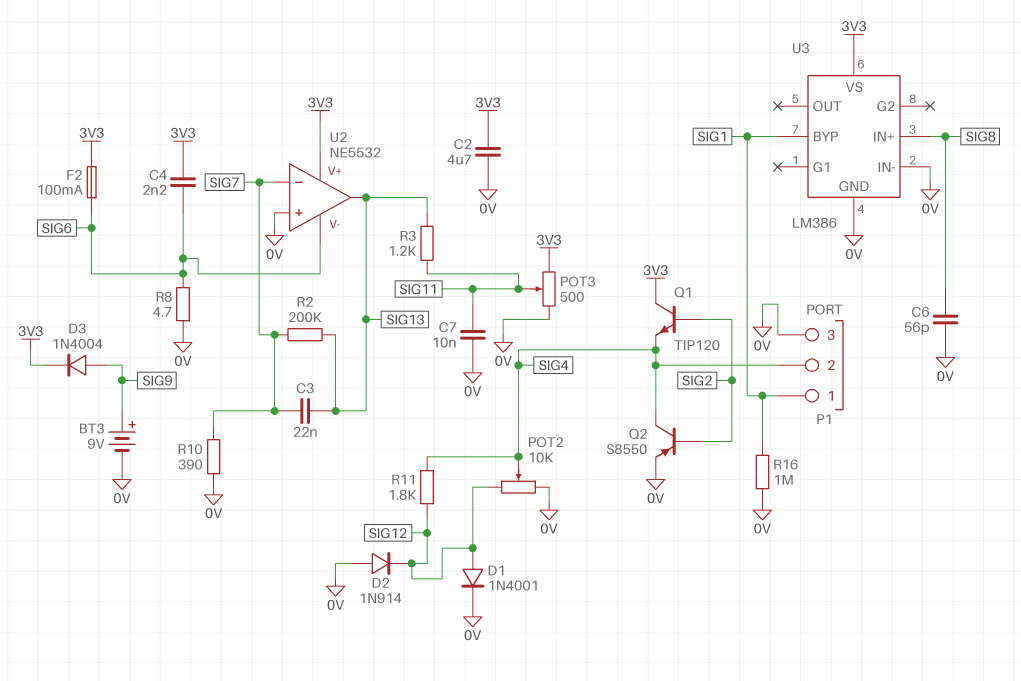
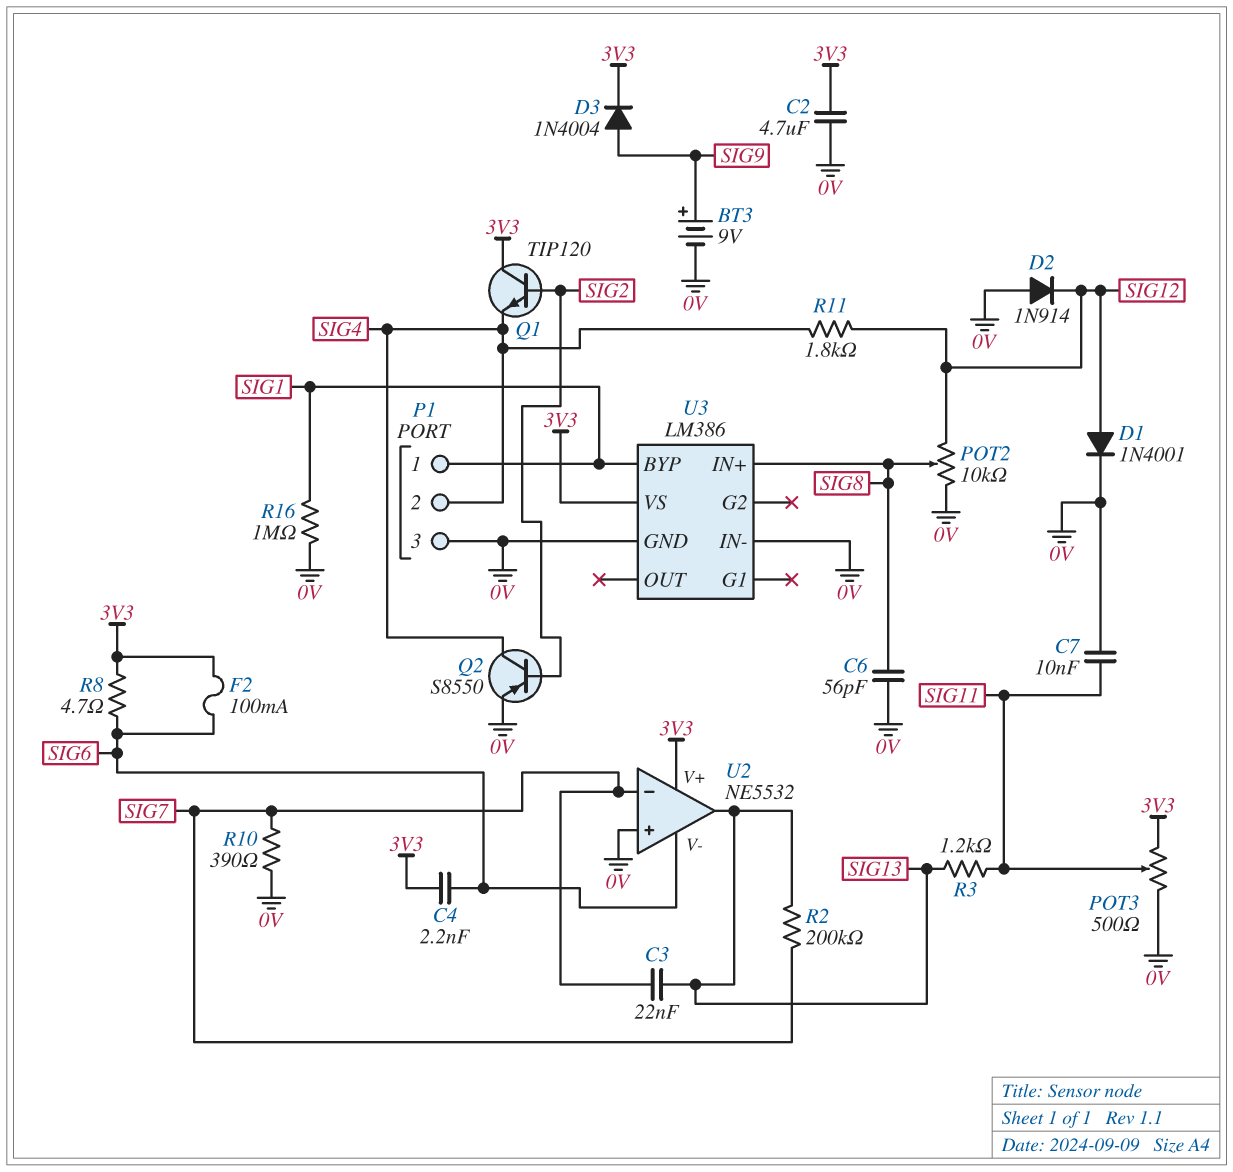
POT2: 10k (0V, SIG12, wiper SIG4) -> 10k (0V, SIG12, wiper SIG8)
R8: 4.7 (0V, SIG6) -> 4.7 (3V3, SIG6)

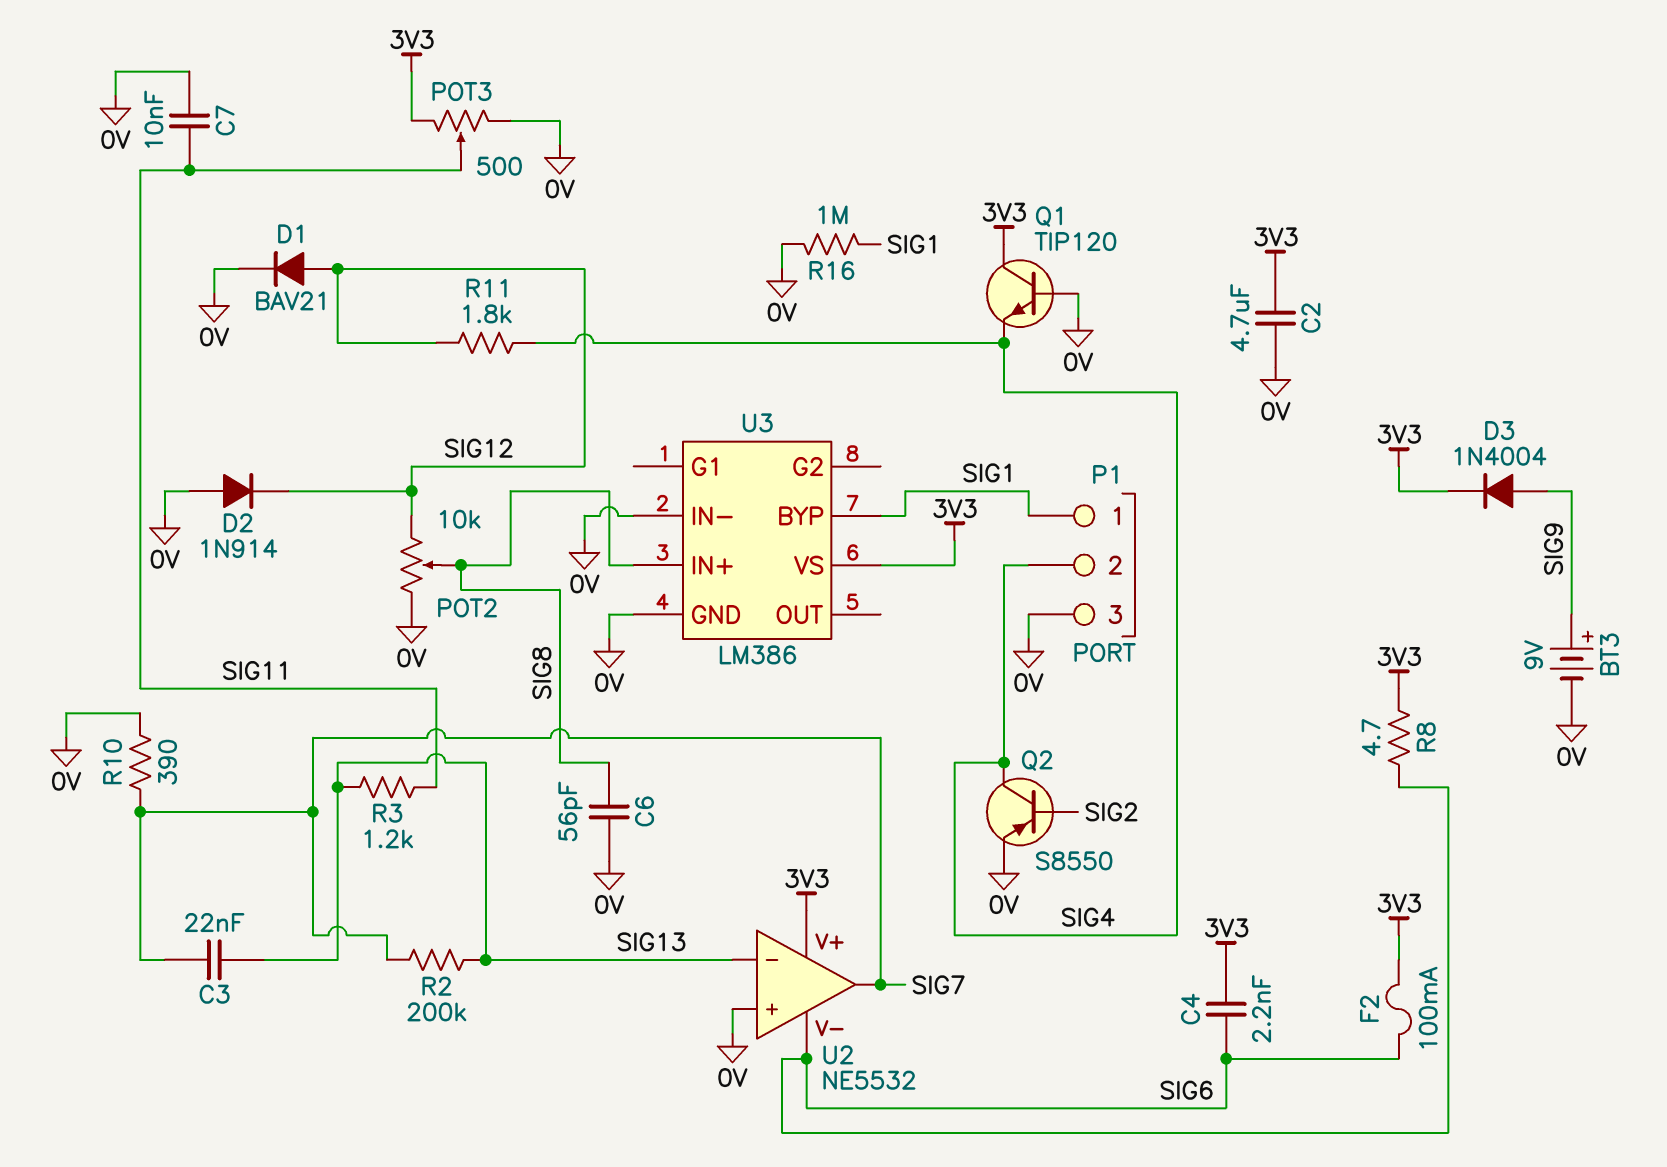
D1: diode 1N4001 (A SIG12, K 0V) -> diode BAV21 (A SIG12, K 0V)
Q1: NPN TIP120 (B SIG2, C 3V3, E SIG4) -> NPN TIP120 (B 0V, C 3V3, E SIG4)
U2 pin in-: SIG7 -> SIG13
U2 pin out: SIG13 -> SIG7

